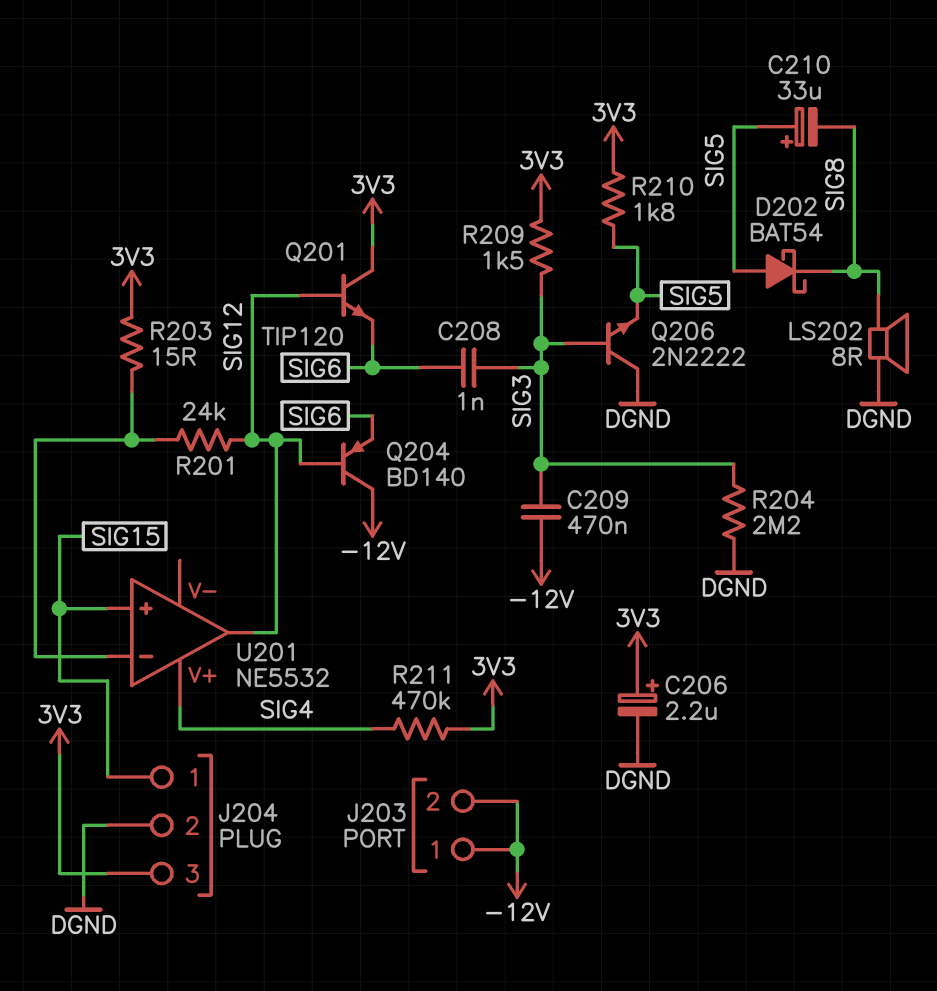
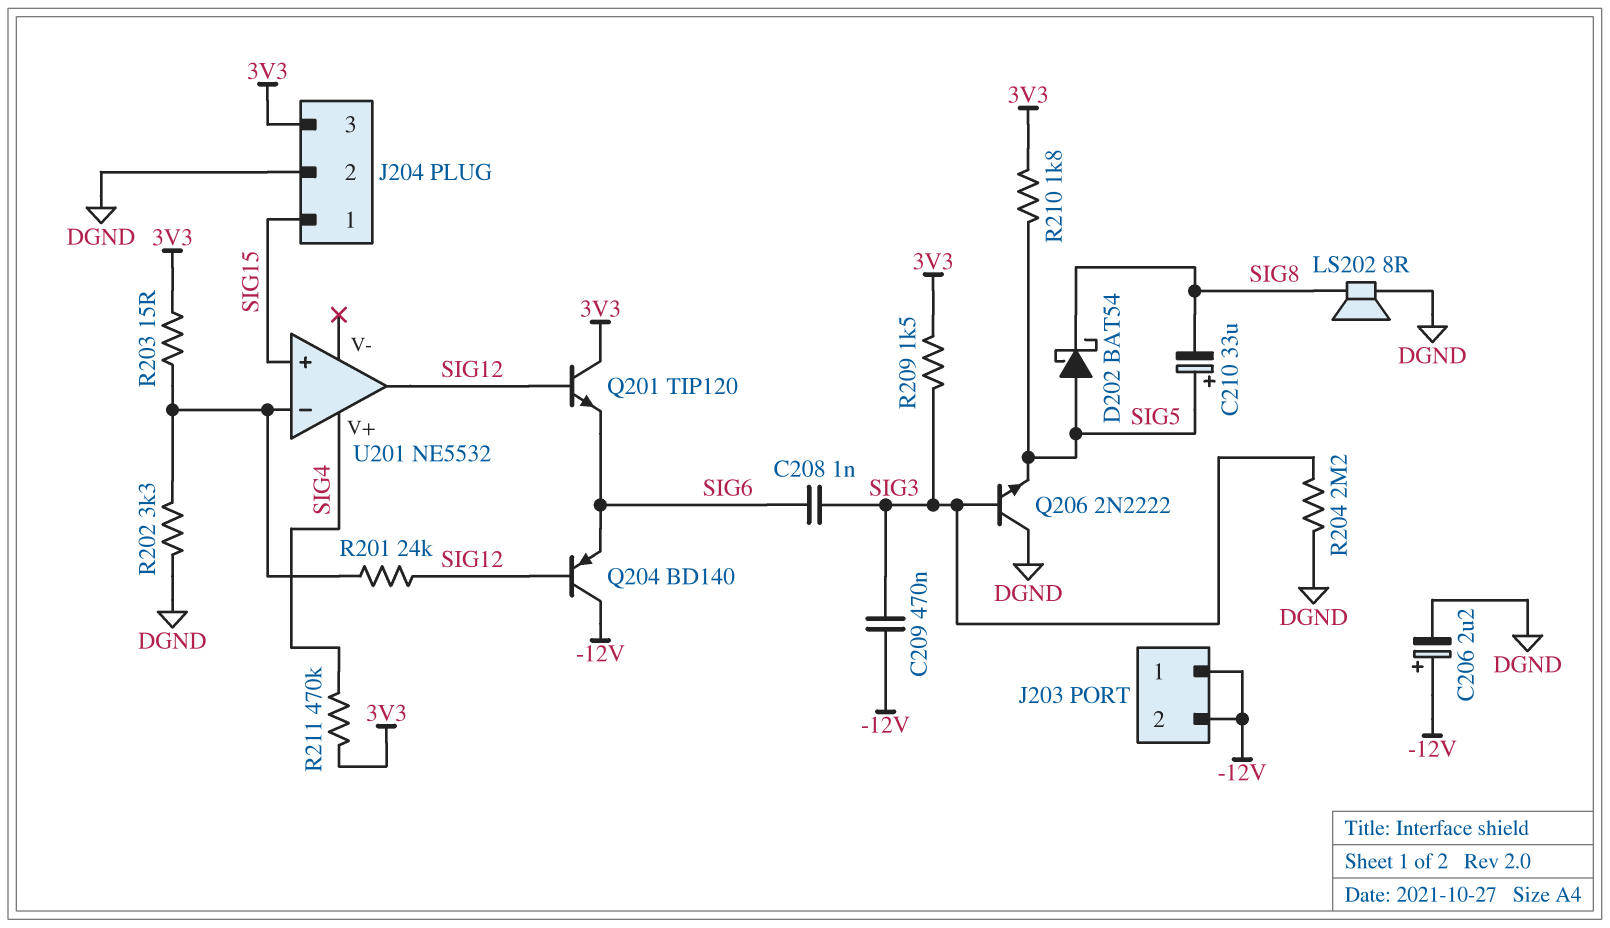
C206: 2.2uF (plus 3V3, minus DGND) -> 2.2uF (plus -12V, minus DGND)
R202: none -> 3.3k (DGND, U201/in-)

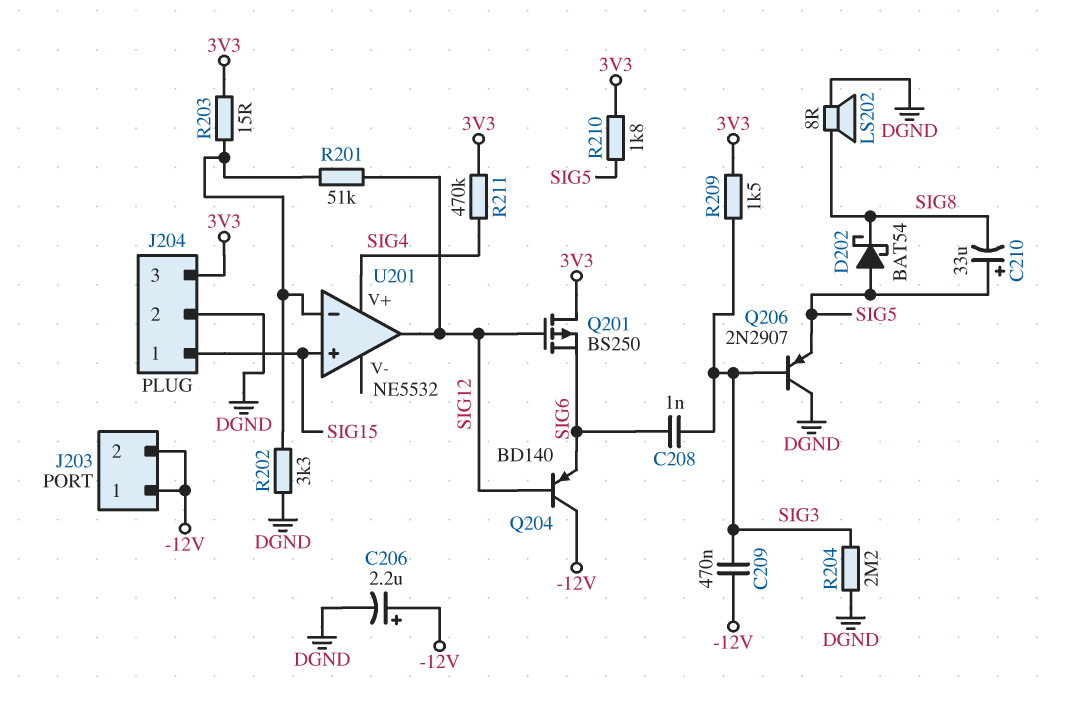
Q201: NPN TIP120 (B SIG12, C 3V3, E SIG6) -> PMOS BS250 (G SIG12, D 3V3, S SIG6)
Q206: NPN 2N2222 (B SIG3, C DGND, E SIG5) -> PNP 2N2907 (B SIG3, C DGND, E SIG5)
R201: 24k (SIG12, U201/in-) -> 51k (SIG12, U201/in-)

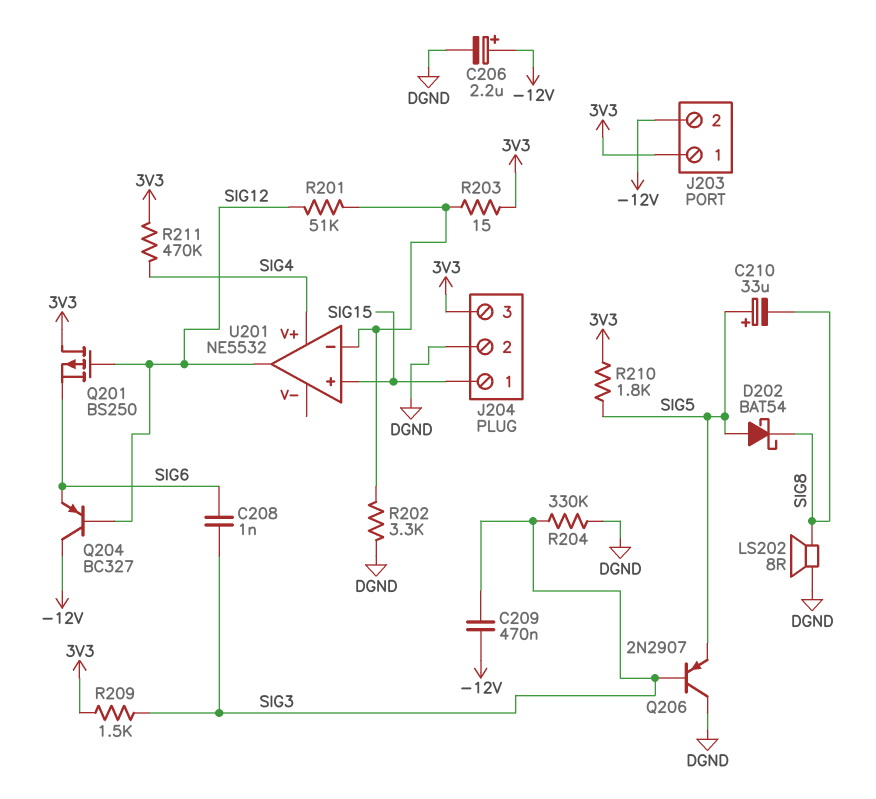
J203 pin 1: -12V -> 3V3
Q204: PNP BD140 (B SIG12, C -12V, E SIG6) -> PNP BC327 (B SIG12, C -12V, E SIG6)
R204: 2.2M (DGND, SIG3) -> 330k (DGND, SIG3)

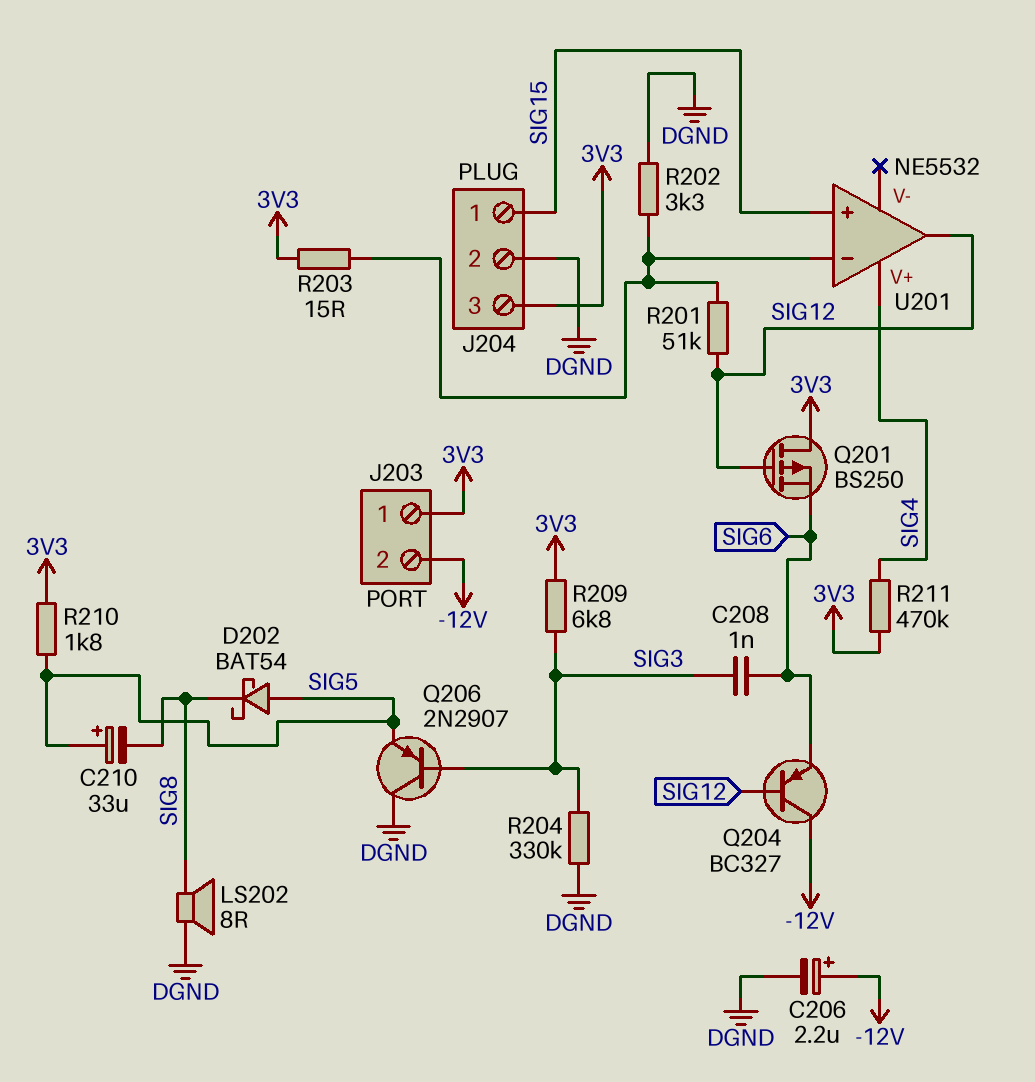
C209: 470nF (-12V, SIG3) -> none
R209: 1.5k (3V3, SIG3) -> 6.8k (3V3, SIG3)

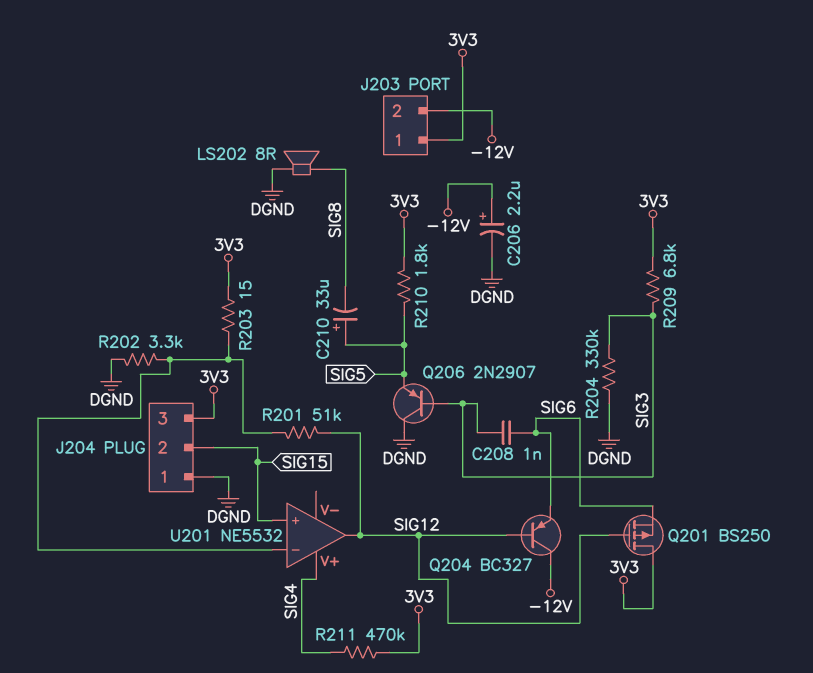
D202: schottky BAT54 (A SIG5, K SIG8) -> none
J204 pin 1: SIG15 -> DGND
J204 pin 2: DGND -> SIG15

